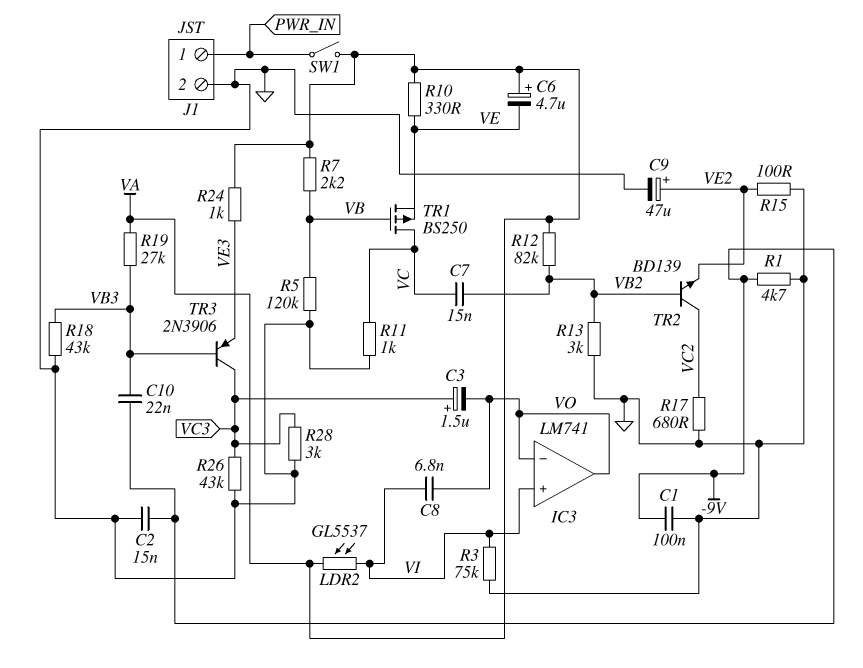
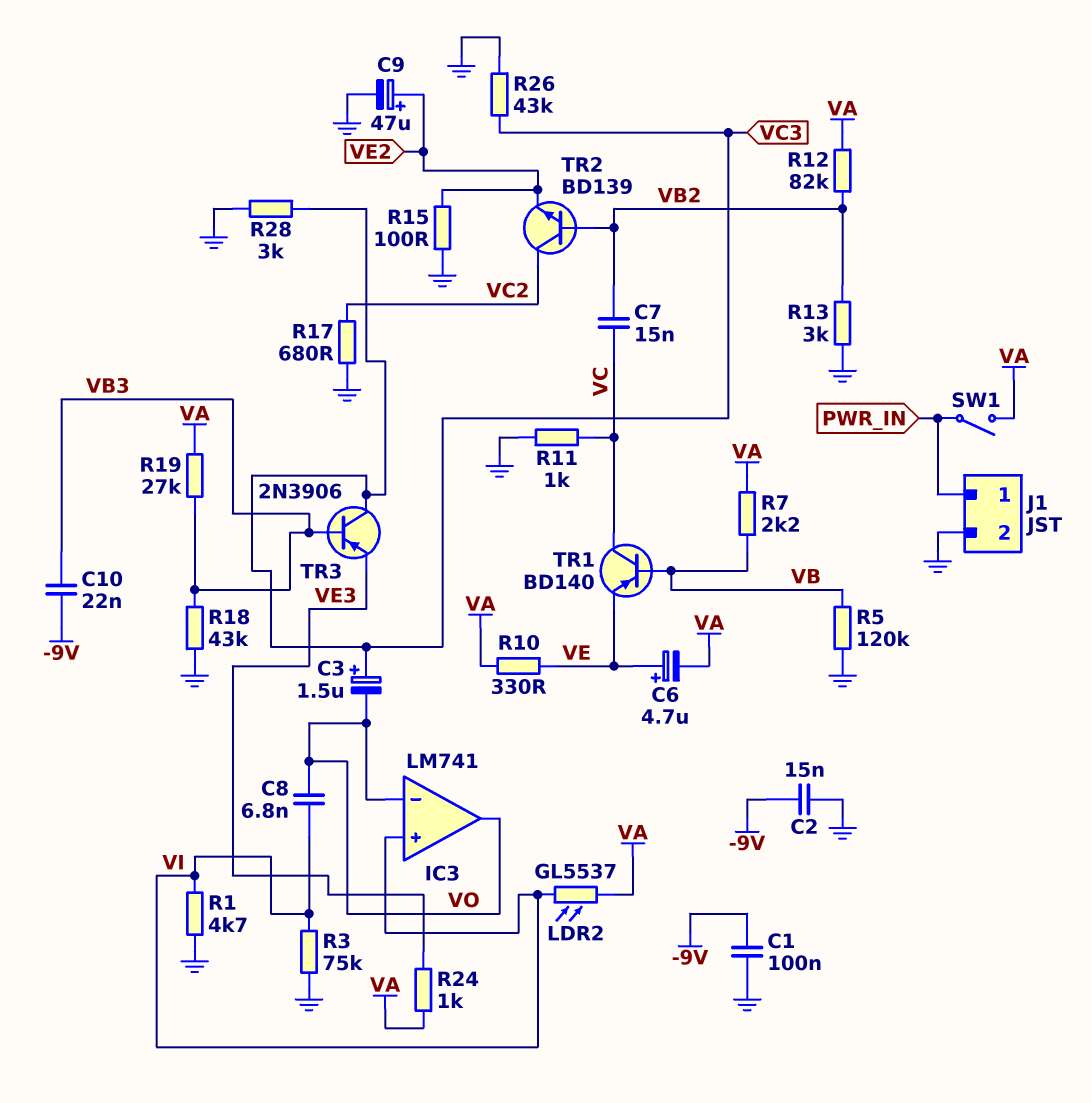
C6: 4.7uF (plus VA, minus VE) -> 4.7uF (plus VE, minus VA)
R1: 4.7k (-9V, GND) -> 4.7k (GND, VI)
TR1: PMOS BS250 (G VB, D VC, S VE) -> PNP BD140 (B VB, C VC, E VE)

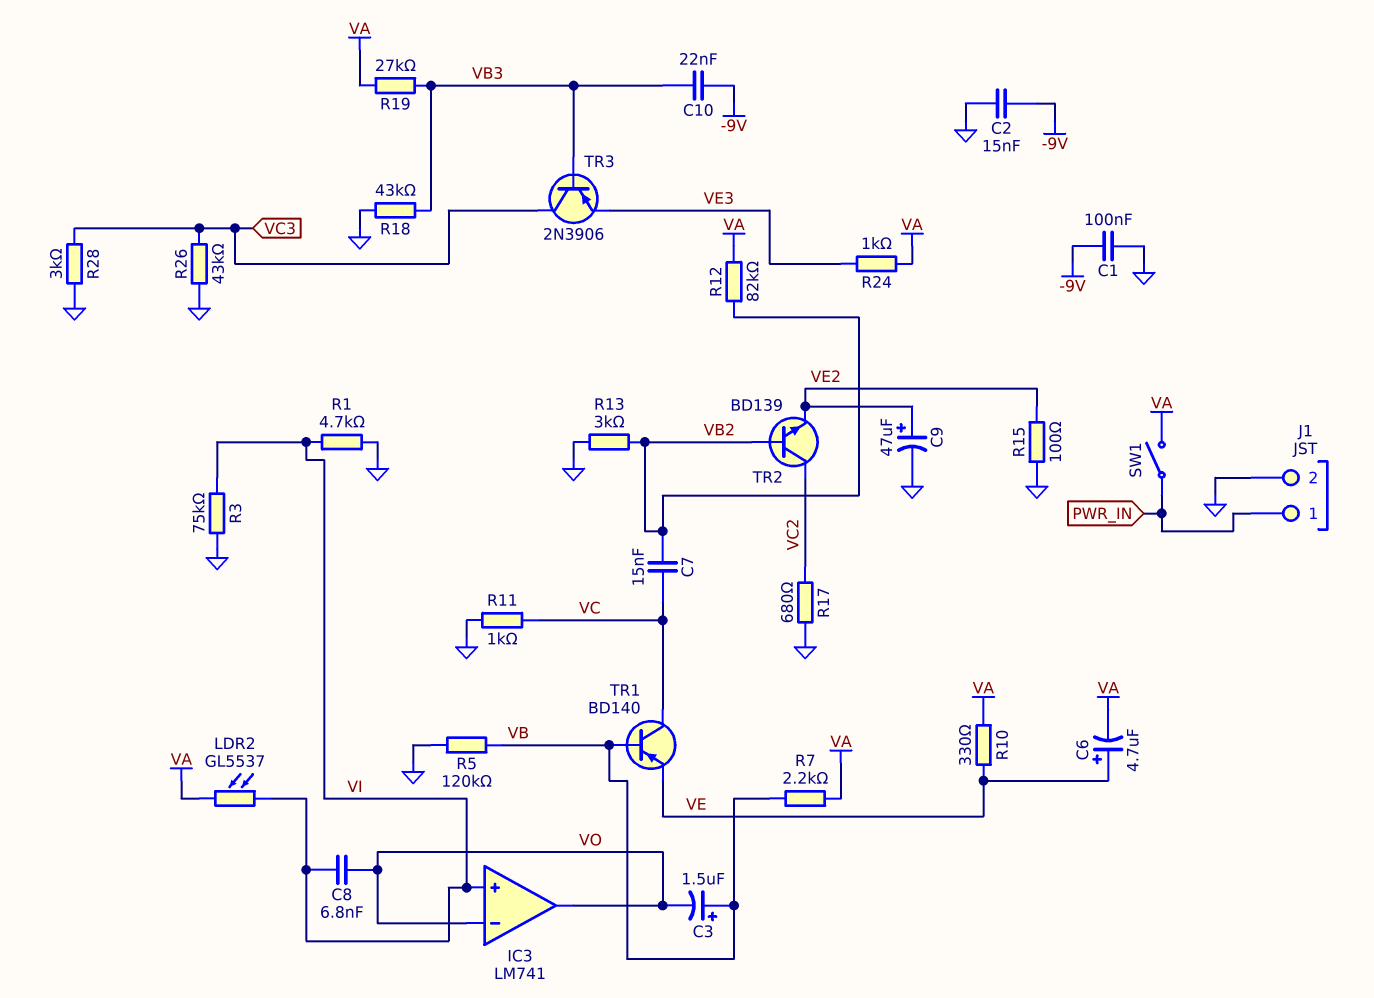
C3: 1.5uF (plus VC3, minus VO) -> 1.5uF (plus VB, minus VO)

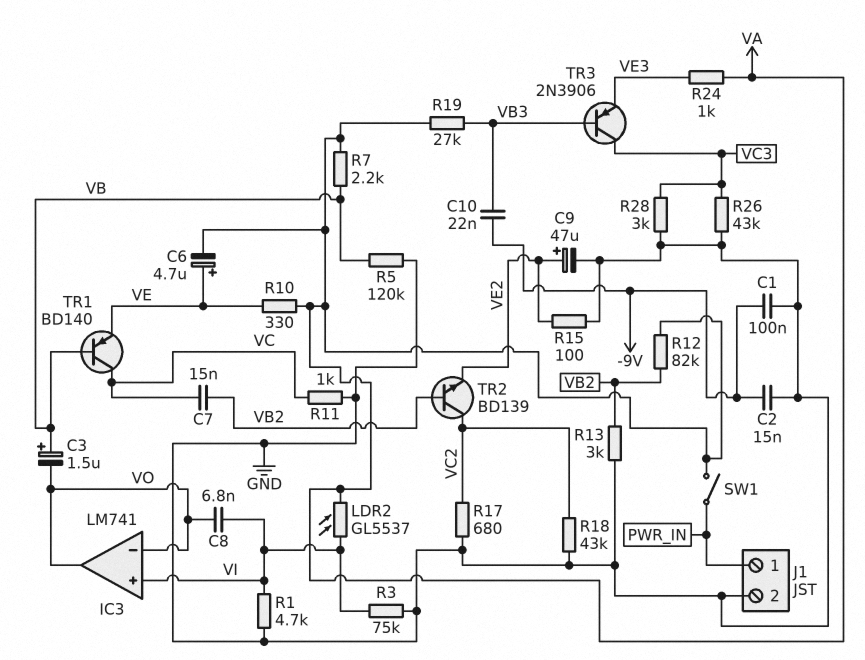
R18: 43k (GND, VB3) -> 43k (GND, VC2)

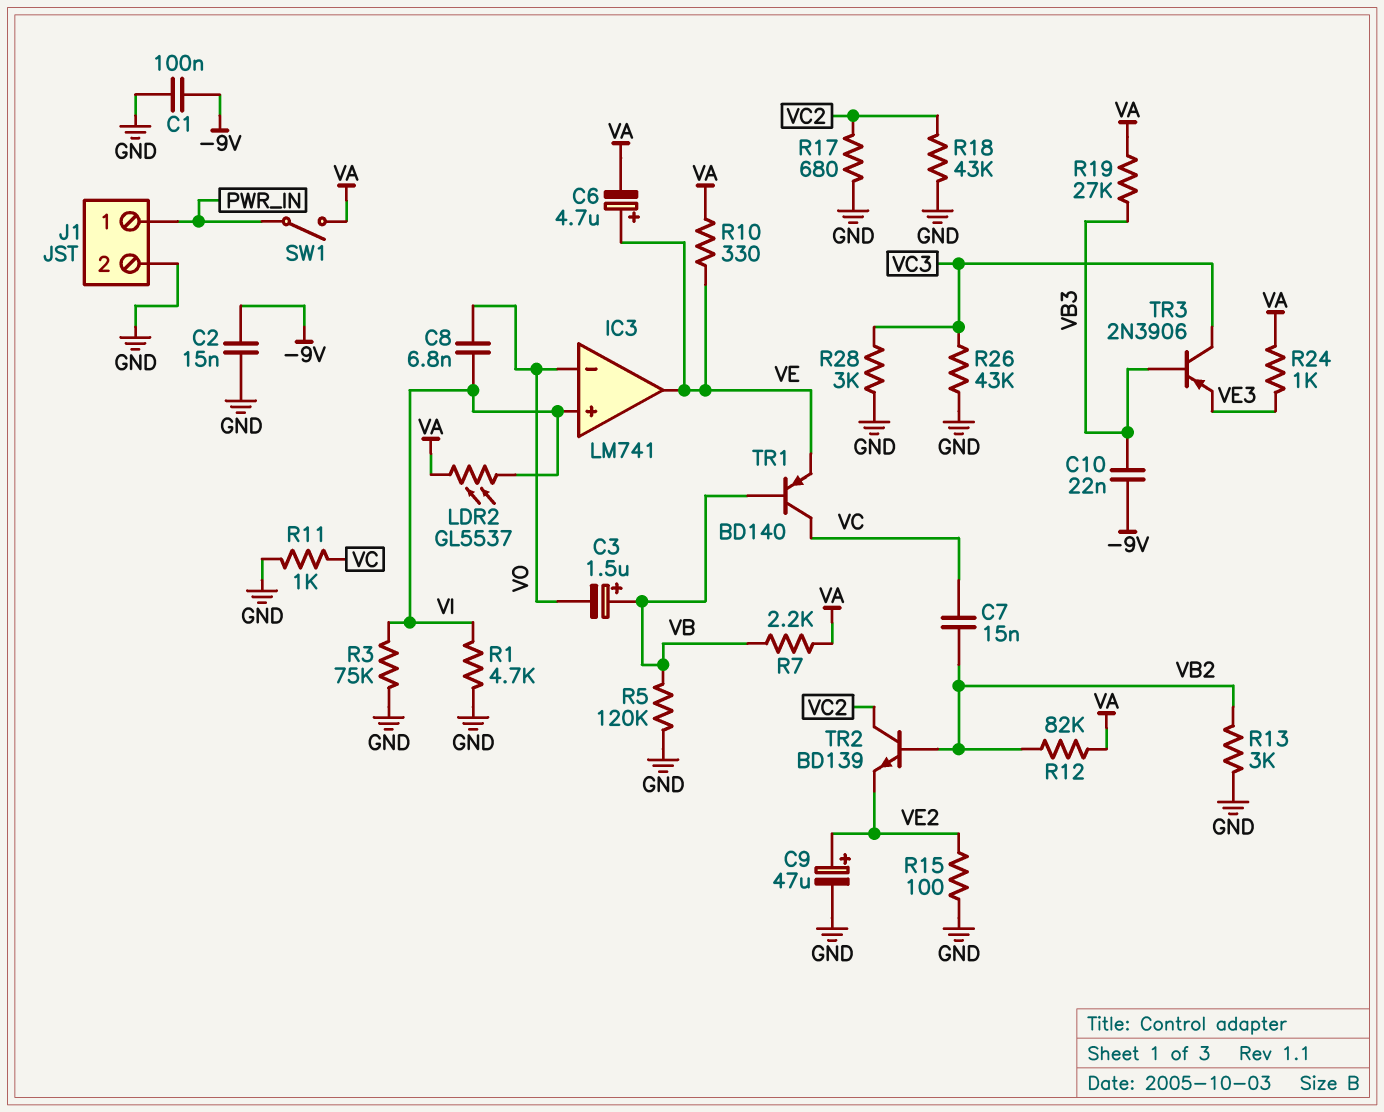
IC3 pin out: VO -> VE

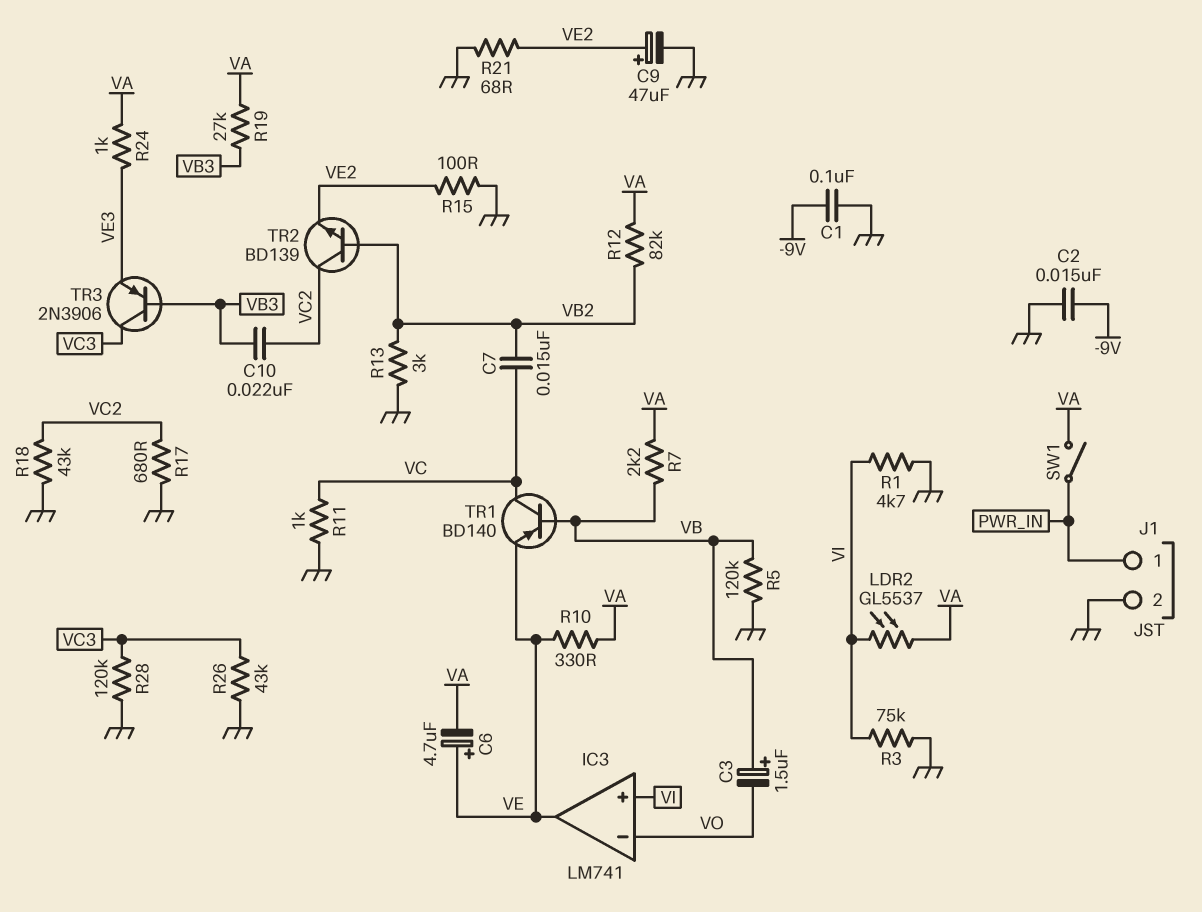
C8: 6.8nF (VI, VO) -> none
C10: 22nF (-9V, VB3) -> 22nF (VB3, VC2)
R21: none -> 68 (GND, VE2)
R28: 3k (GND, VC3) -> 120k (GND, VC3)

